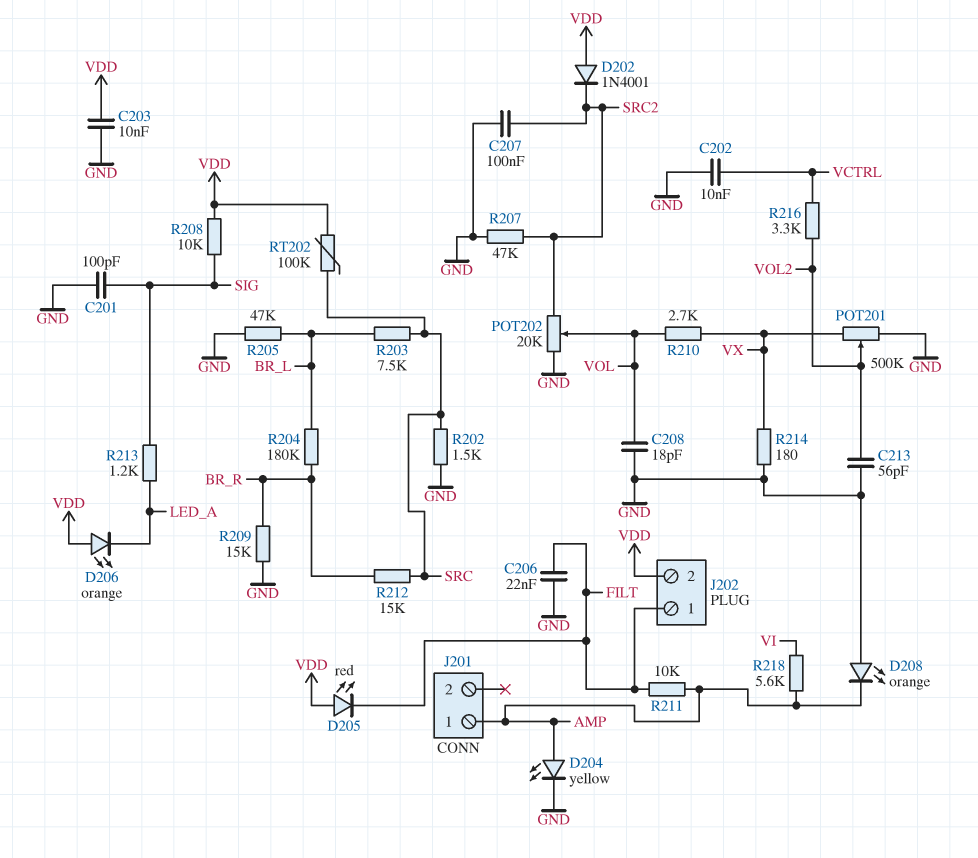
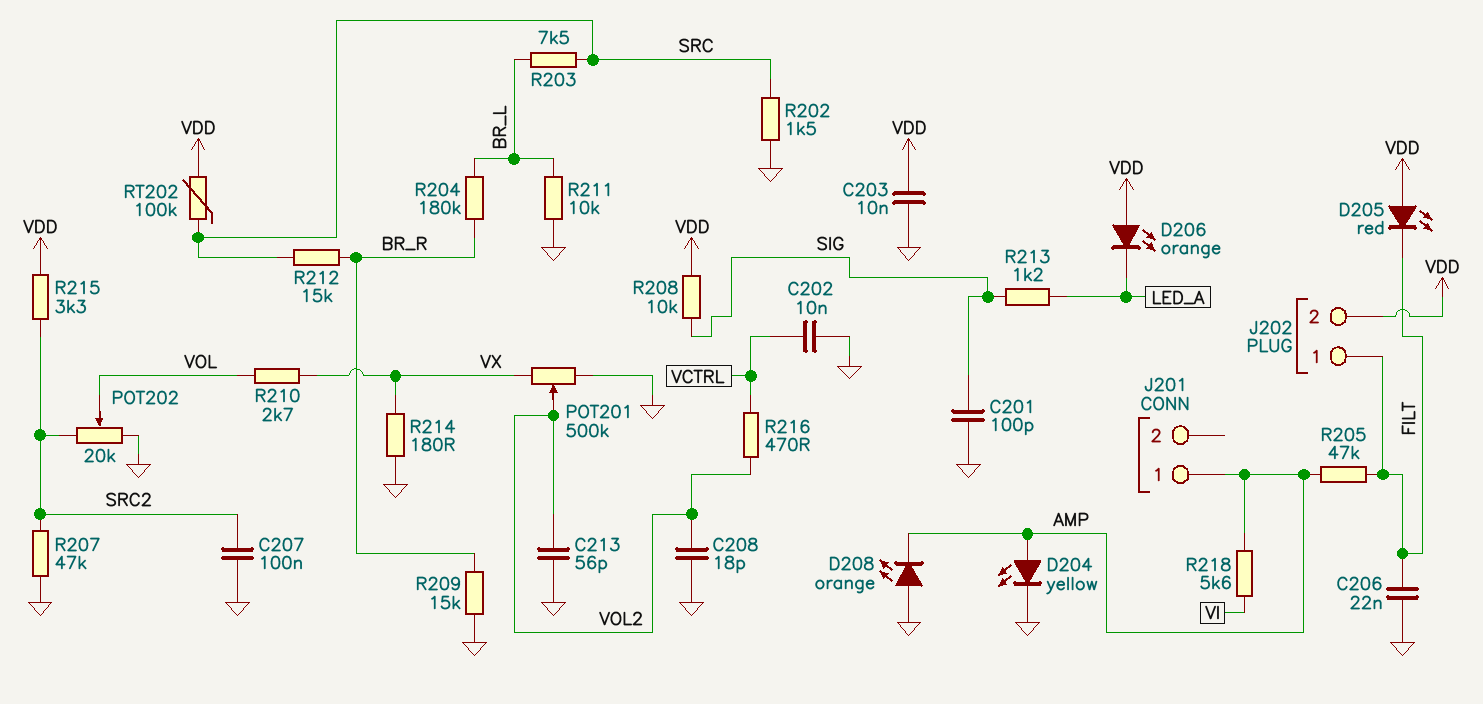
C208: 18pF (GND, VOL) -> 18pF (GND, VOL2)
D202: diode 1N4001 (A VDD, K SRC2) -> none
R205: 47k (BR_L, GND) -> 47k (AMP, FILT)
R211: 10k (AMP, FILT) -> 10k (BR_L, GND)
R215: none -> 3.3k (SRC2, VDD)
R216: 3.3k (VCTRL, VOL2) -> 470 (VCTRL, VOL2)

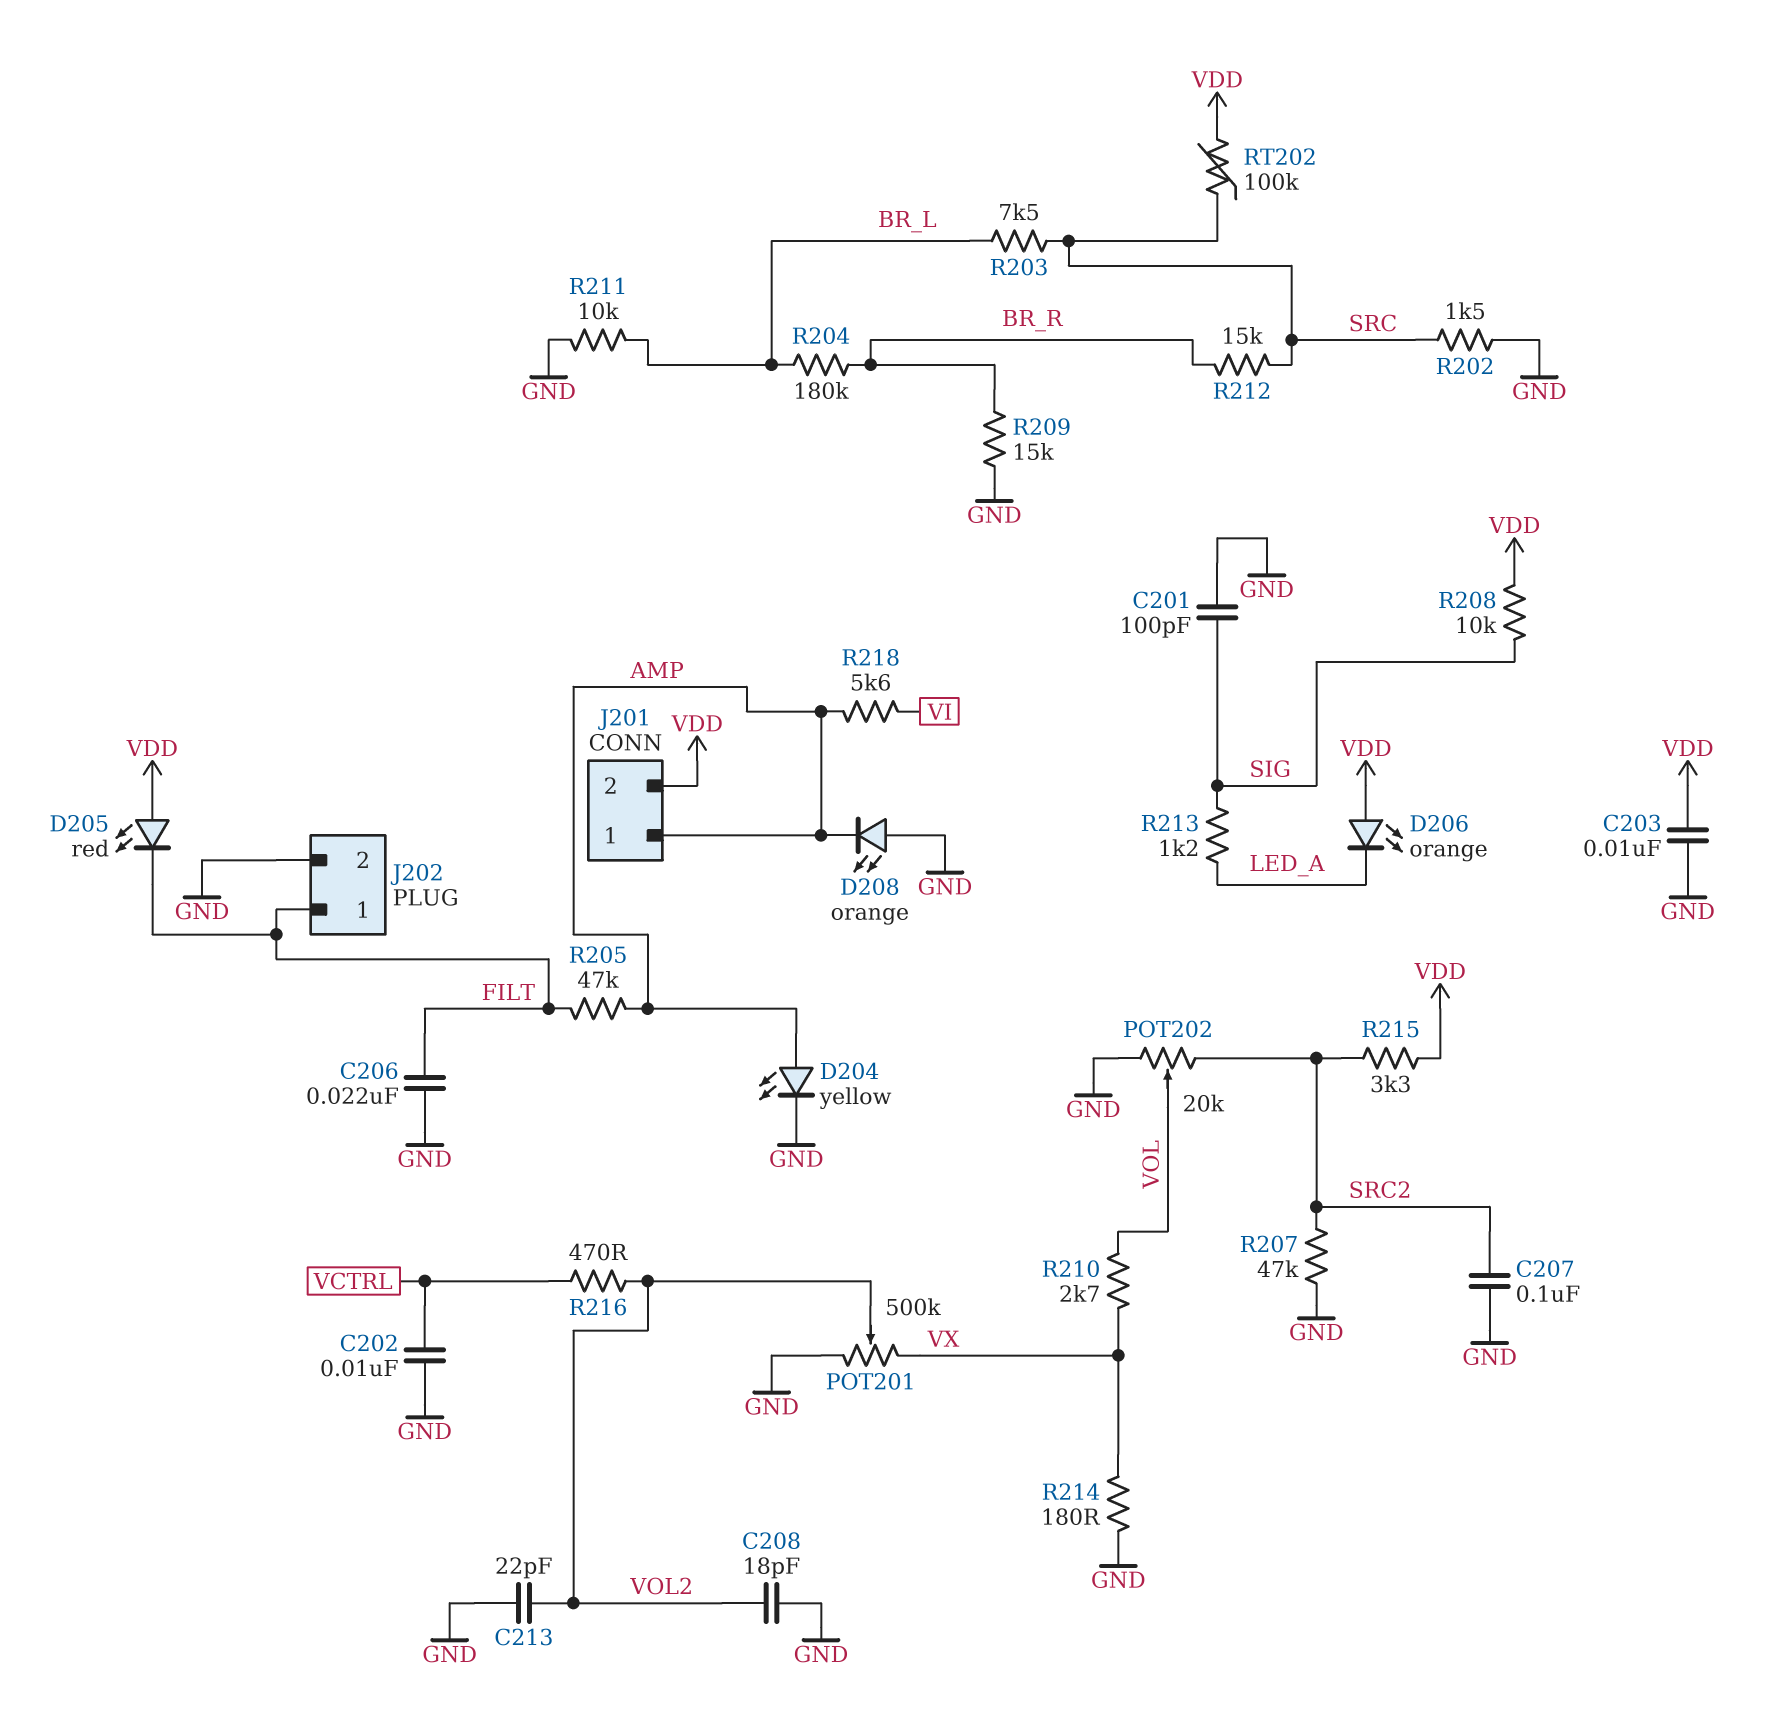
C213: 56pF (GND, VOL2) -> 22pF (GND, VOL2)
J201 pin 2: none -> VDD
J202 pin 2: VDD -> GND

